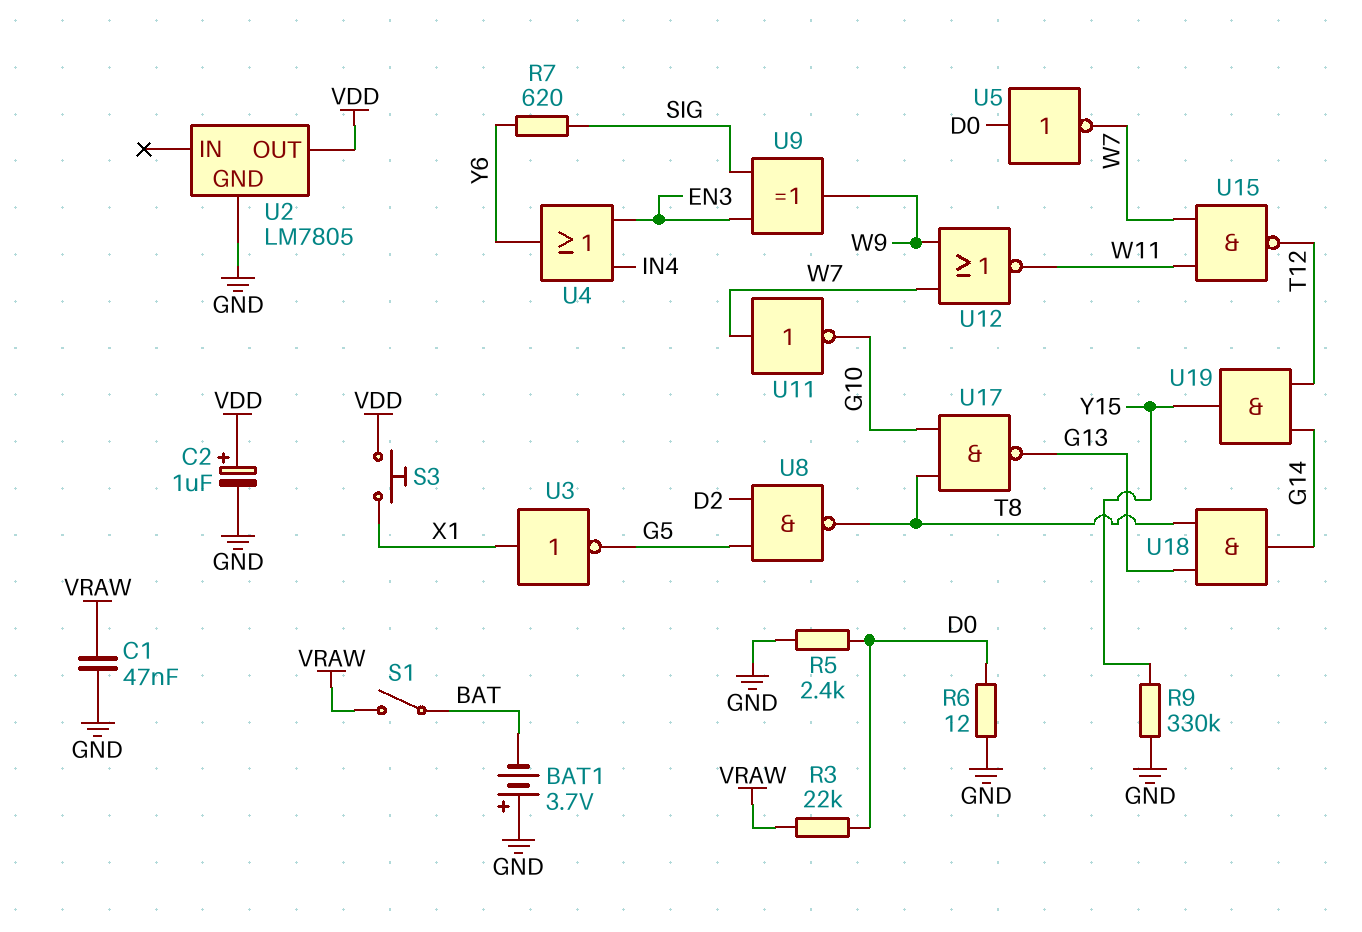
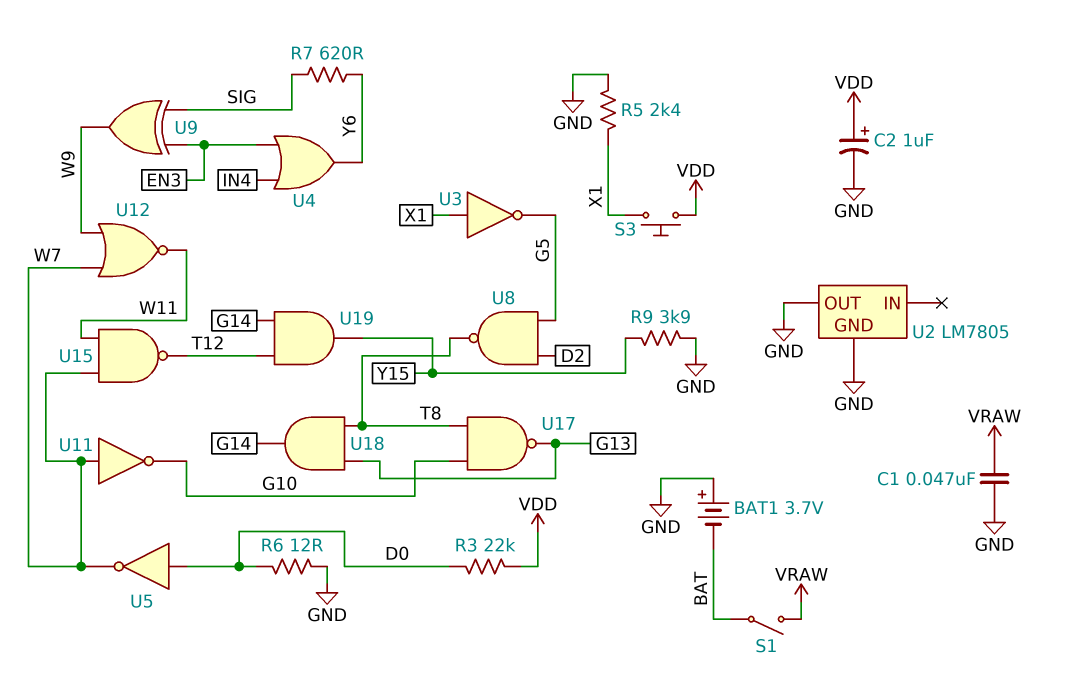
R3: 22k (D0, VRAW) -> 22k (D0, VDD)
R5: 2.4k (D0, GND) -> 2.4k (GND, X1)
R9: 330k (GND, Y15) -> 3.9k (GND, Y15)
U2 pin OUT: VDD -> GND

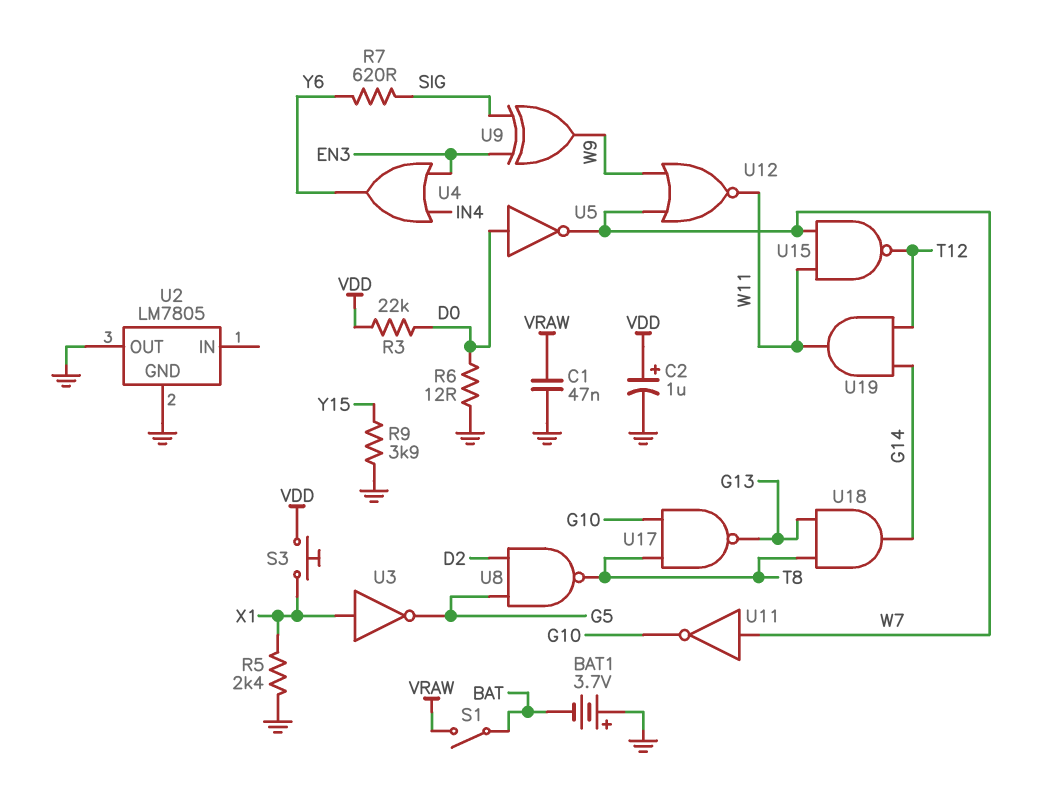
U19: AND (in G14, in T12, out Y15) -> AND (in G14, in T12, out W11)

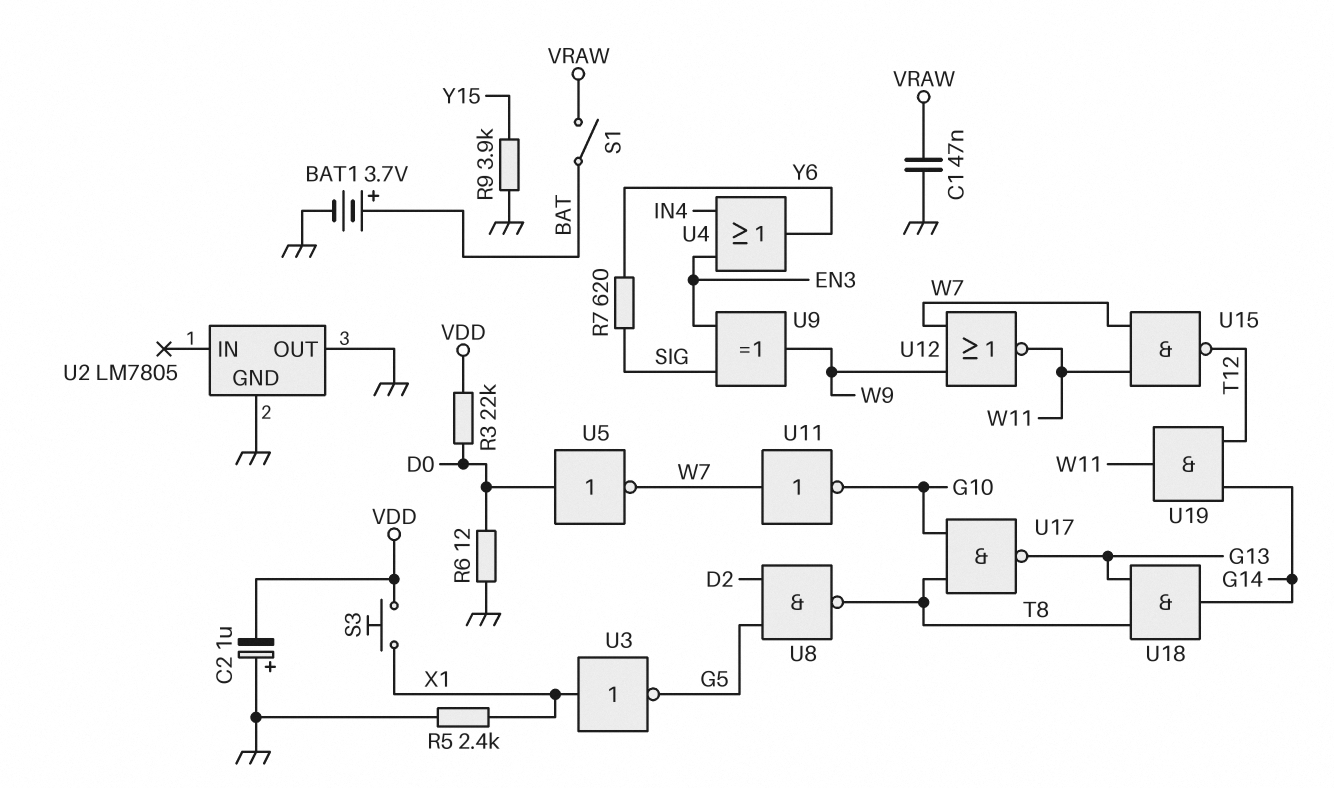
BAT1: 3.7V (plus GND, minus BAT) -> 3.7V (plus BAT, minus GND)
C2: 1uF (plus VDD, minus GND) -> 1uF (plus GND, minus VDD)

